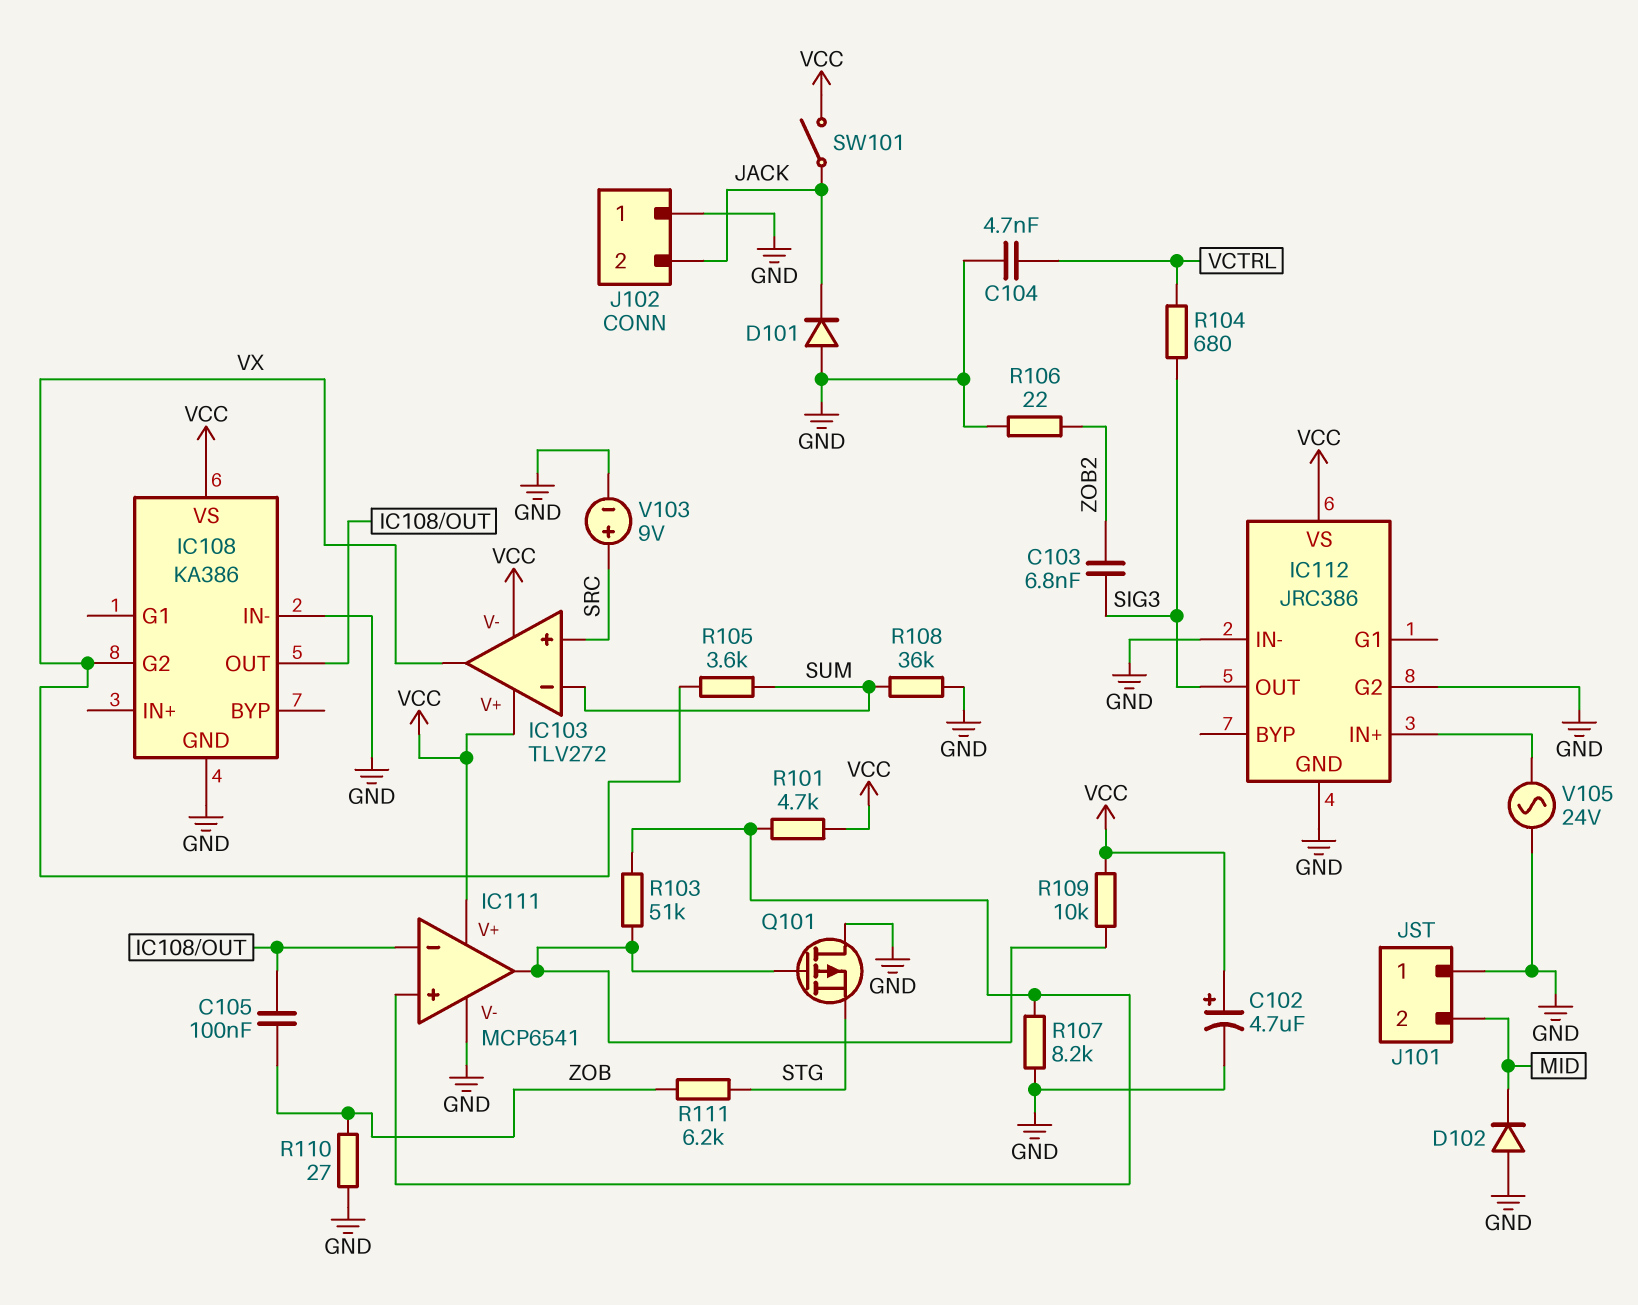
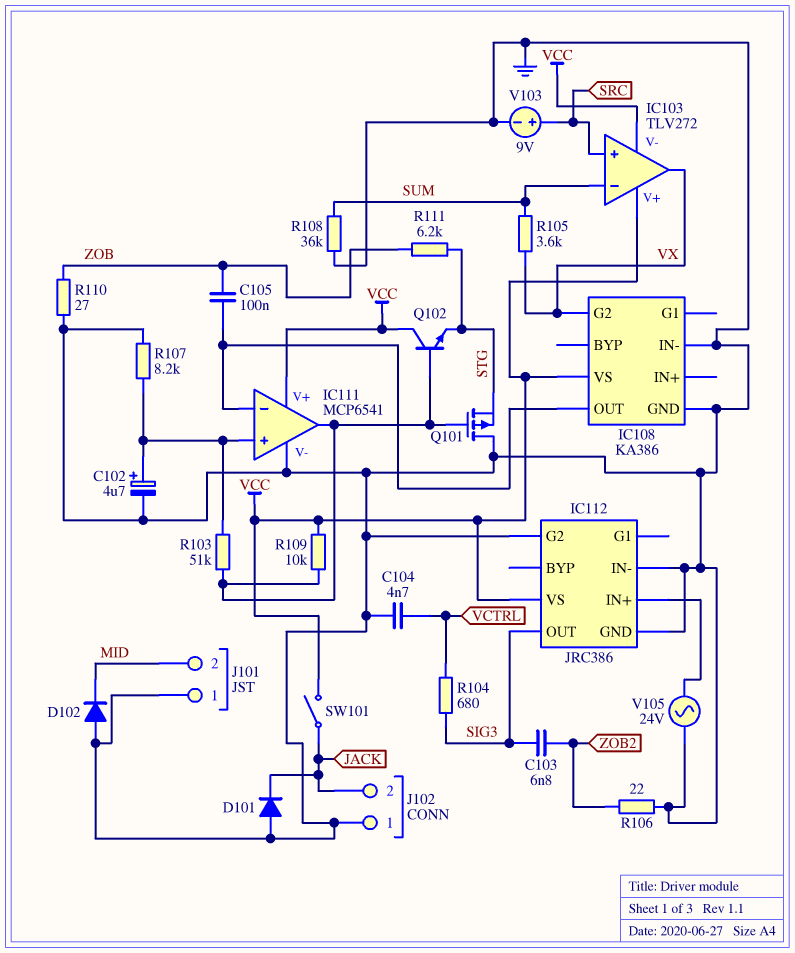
C102: 4.7uF (plus VCC, minus GND) -> 4.7uF (plus IC111/in+, minus GND)
Q102: none -> NPN (B IC111/out, C VCC, E STG)
R101: 4.7k (IC111/in+, VCC) -> none

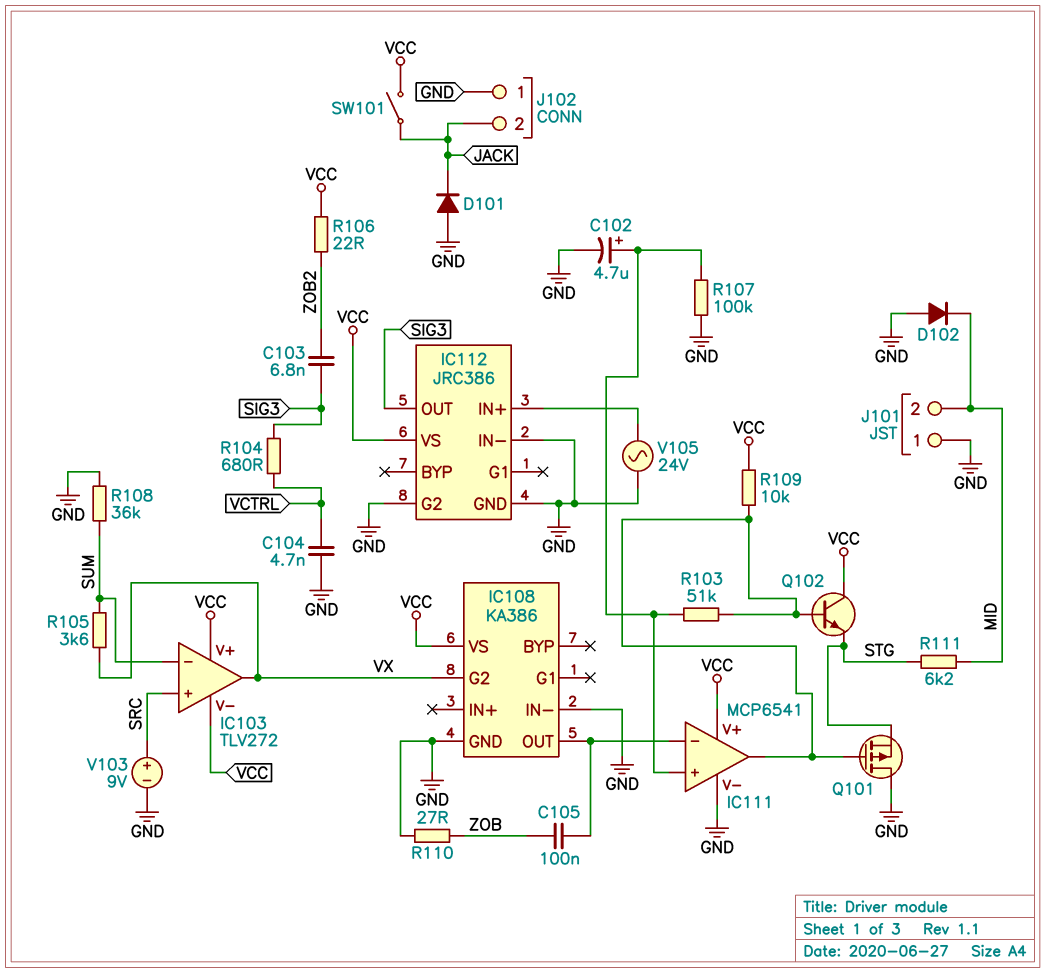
R106: 22 (GND, ZOB2) -> 22 (VCC, ZOB2)
R107: 8.2k (GND, IC111/in+) -> 100k (GND, IC111/in+)
R111: 6.2k (STG, ZOB) -> 6.2k (MID, STG)

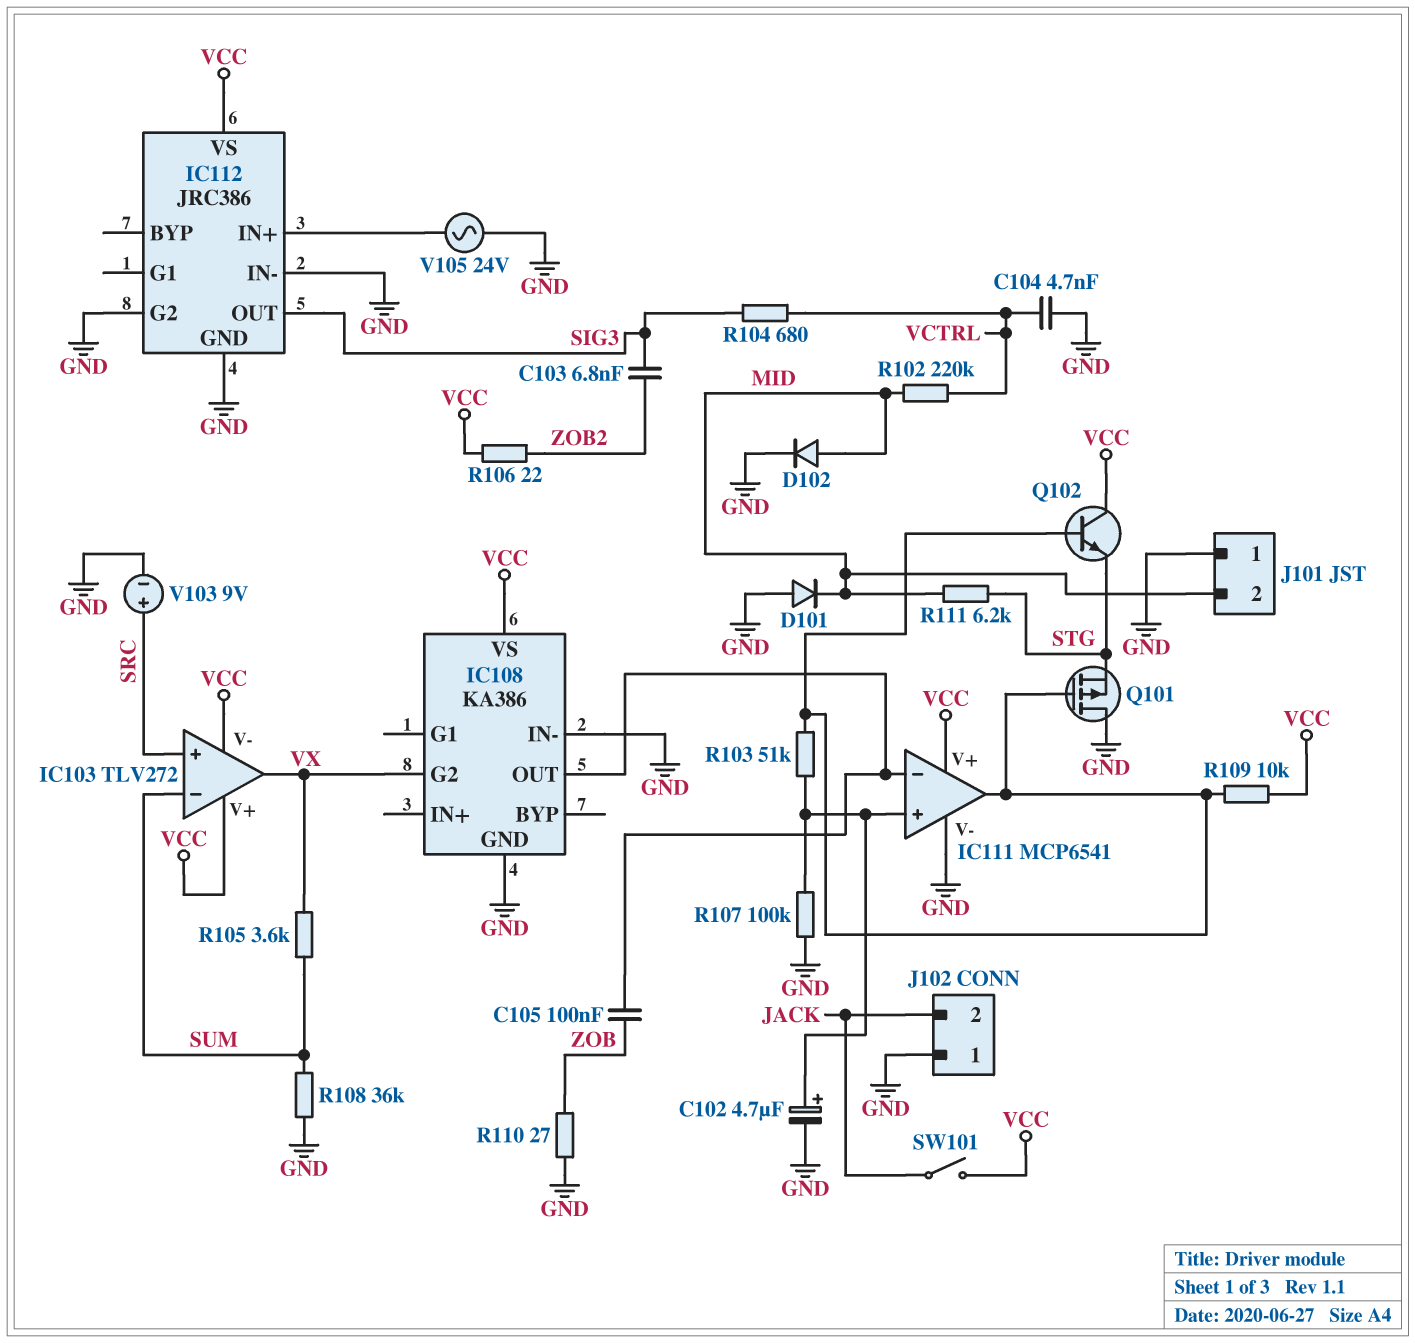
D101: diode (A GND, K JACK) -> diode (A GND, K MID)
D102: diode (A GND, K MID) -> diode (A MID, K GND)
R102: none -> 220k (MID, VCTRL)

